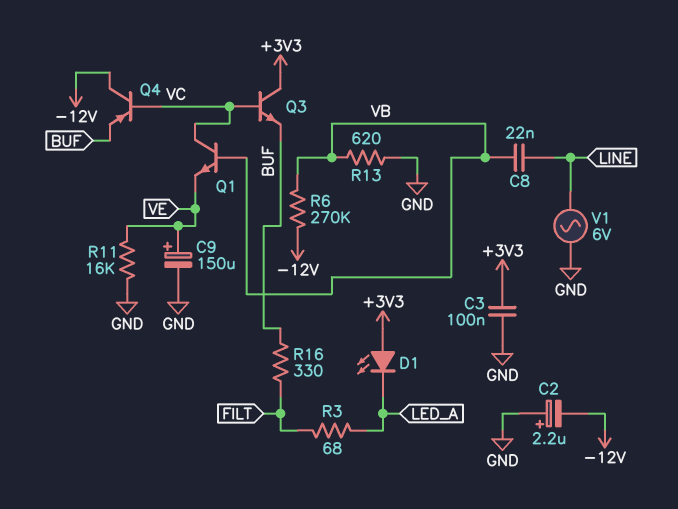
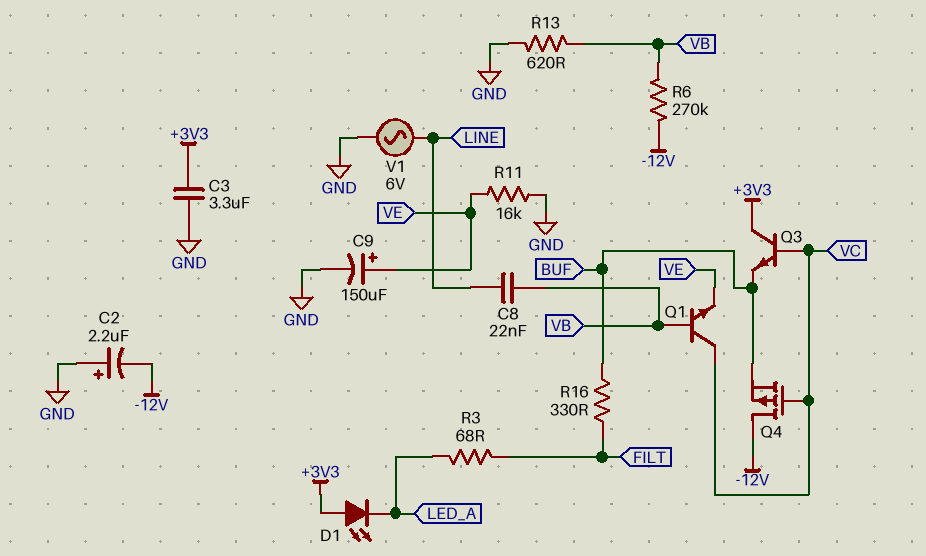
C3: 100nF (+3V3, GND) -> 3.3uF (+3V3, GND)
Q4: PNP (B VC, C -12V, E BUF) -> PMOS (G VC, D -12V, S BUF)

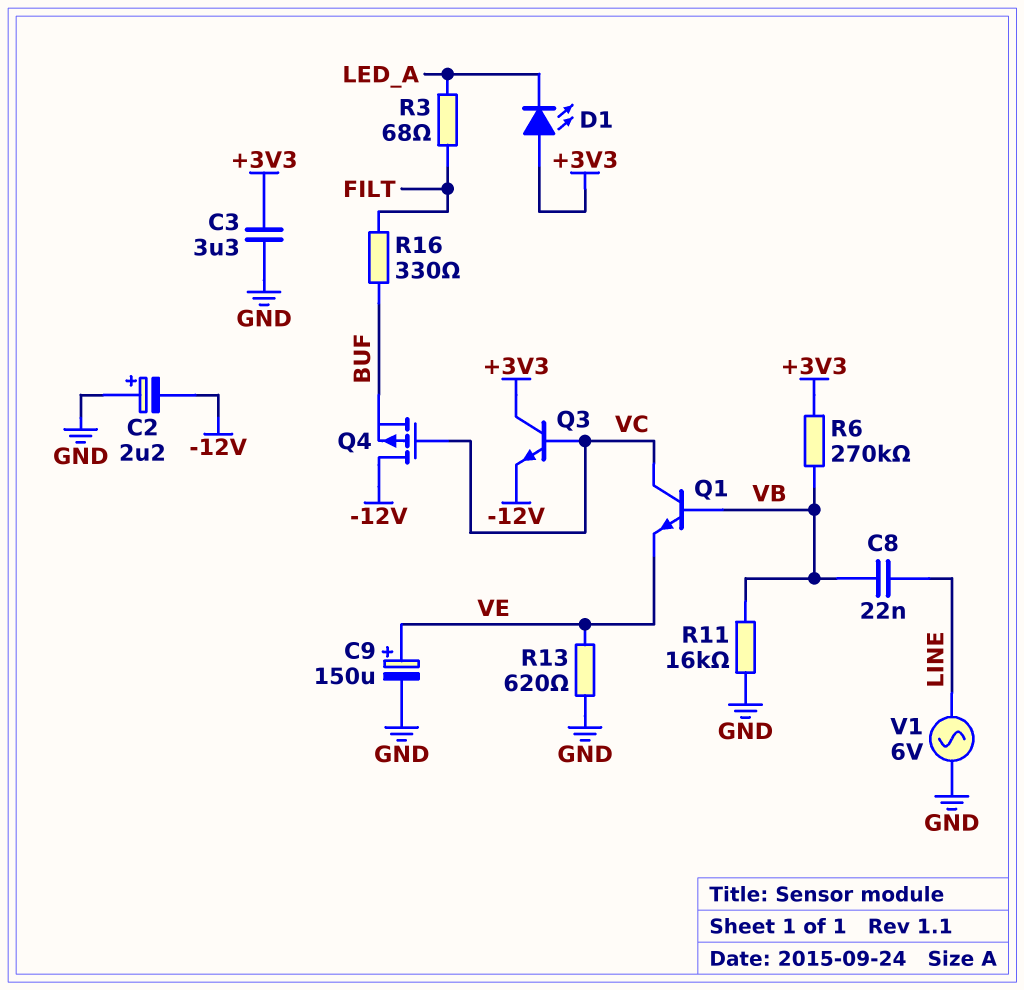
Q3: NPN (B VC, C +3V3, E BUF) -> NPN (B VC, C +3V3, E -12V)
R6: 270k (-12V, VB) -> 270k (+3V3, VB)
R11: 16k (GND, VE) -> 16k (GND, VB)
R13: 620 (GND, VB) -> 620 (GND, VE)

